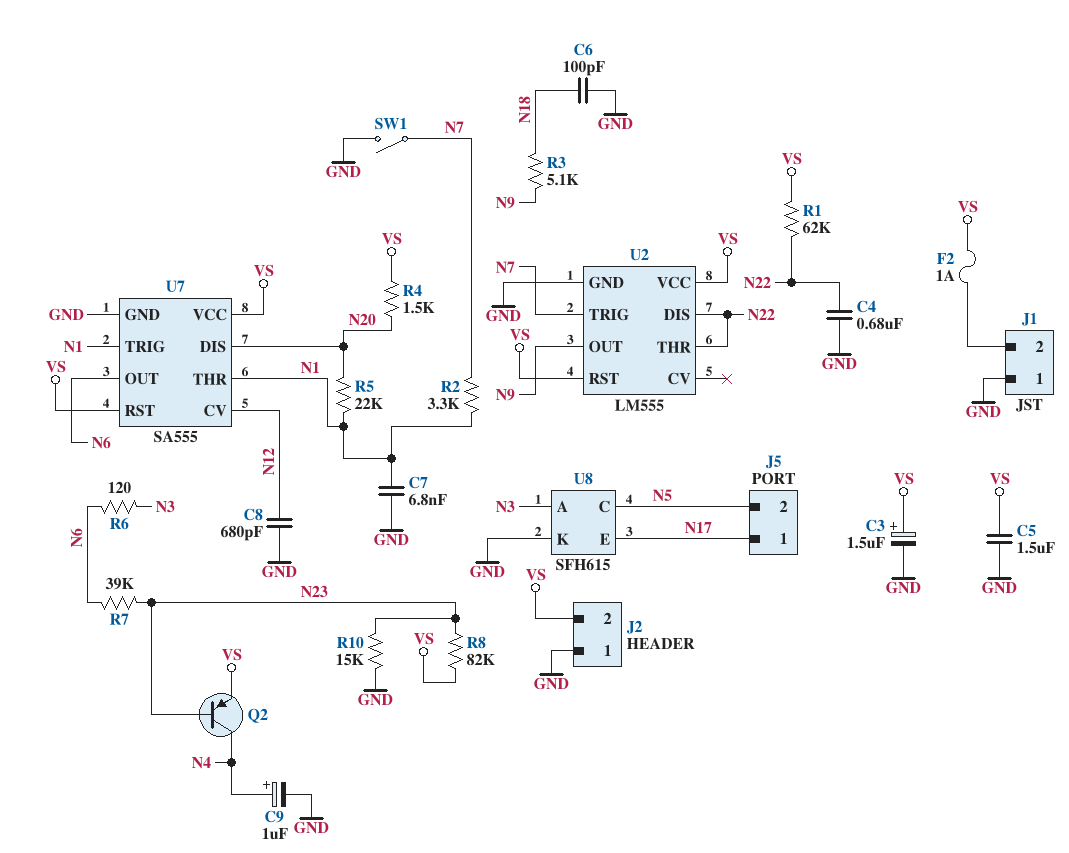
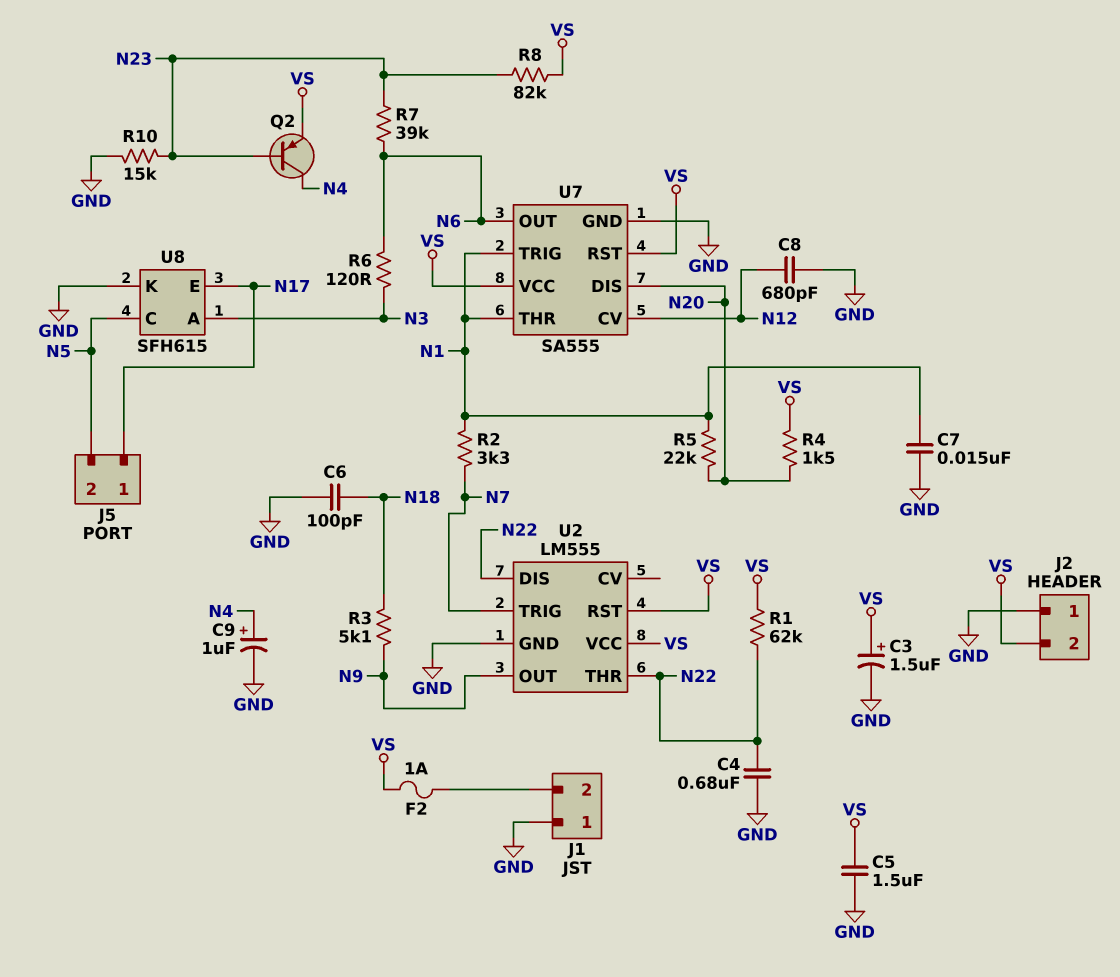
C7: 6.8nF (GND, N1) -> 15nF (GND, N1)
SW1: switch (GND, N7) -> none

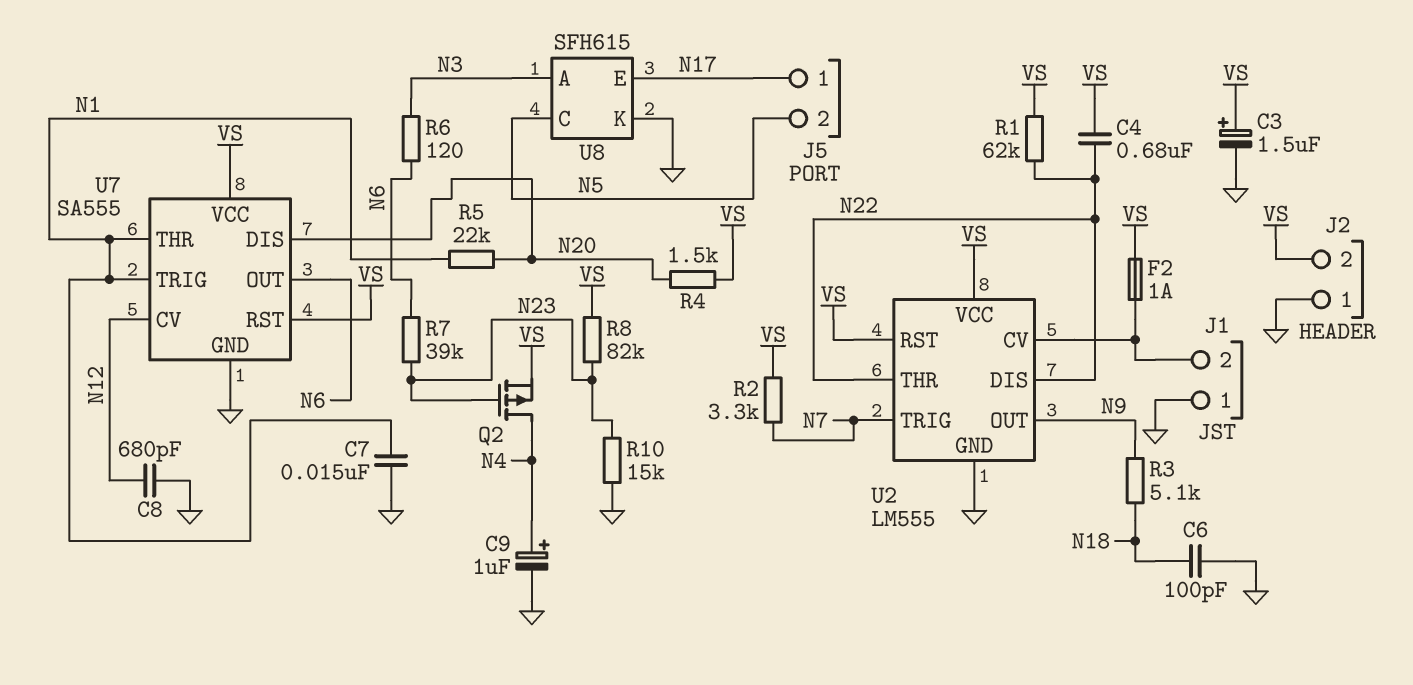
C4: 680nF (GND, N22) -> 680nF (N22, VS)
C5: 1.5uF (GND, VS) -> none
Q2: PNP (B N23, C N4, E VS) -> PMOS (G N23, D N4, S VS)
R2: 3.3k (N1, N7) -> 3.3k (N7, VS)
U2 pin CV: none -> J1/2

